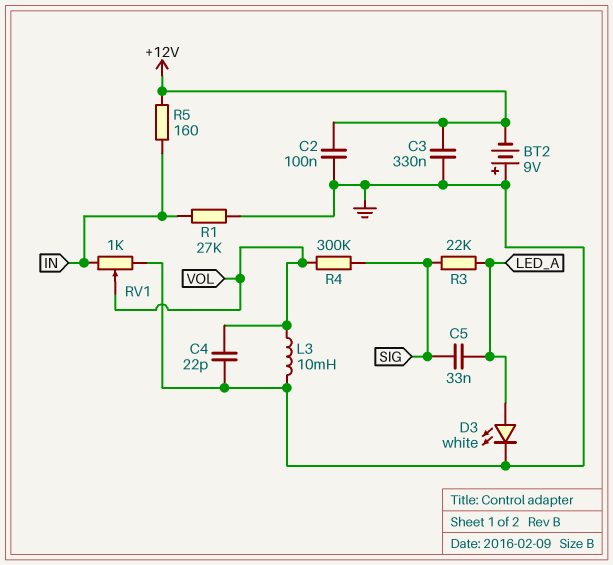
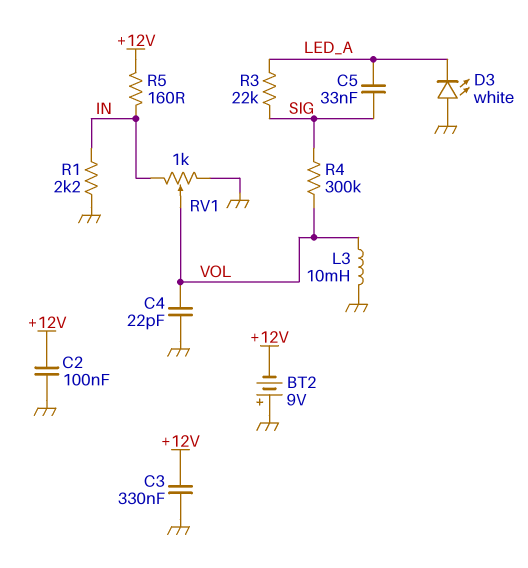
D3: LED white (A LED_A, K GND) -> LED white (A GND, K LED_A)
R1: 27k (GND, IN) -> 2.2k (GND, IN)

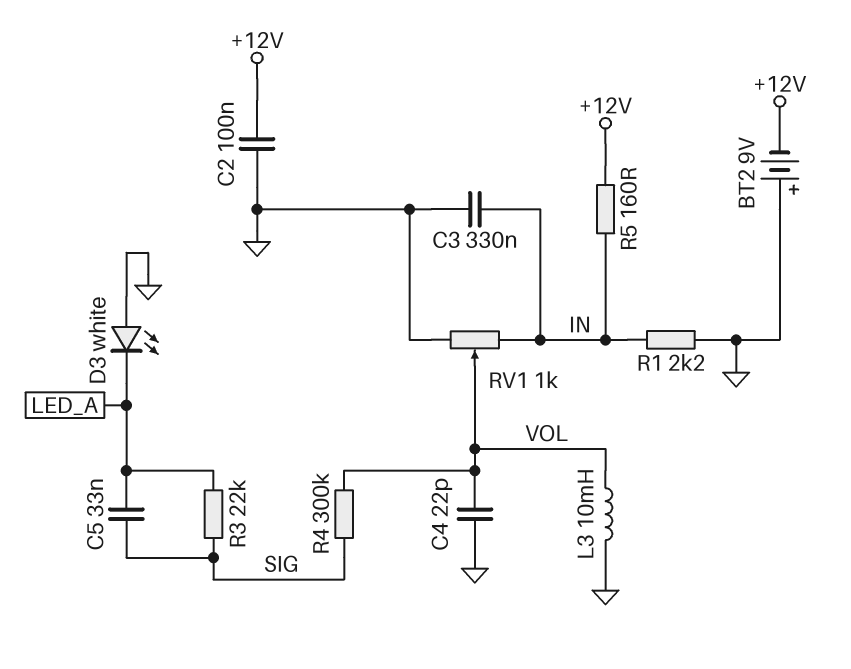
C3: 330nF (+12V, GND) -> 330nF (GND, IN)

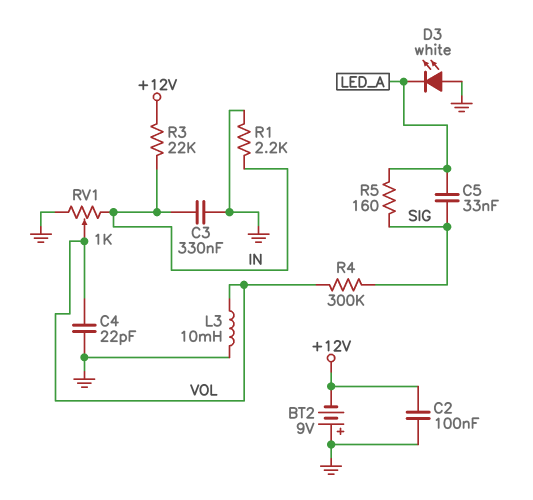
R3: 22k (LED_A, SIG) -> 22k (+12V, IN)
R5: 160 (+12V, IN) -> 160 (LED_A, SIG)

